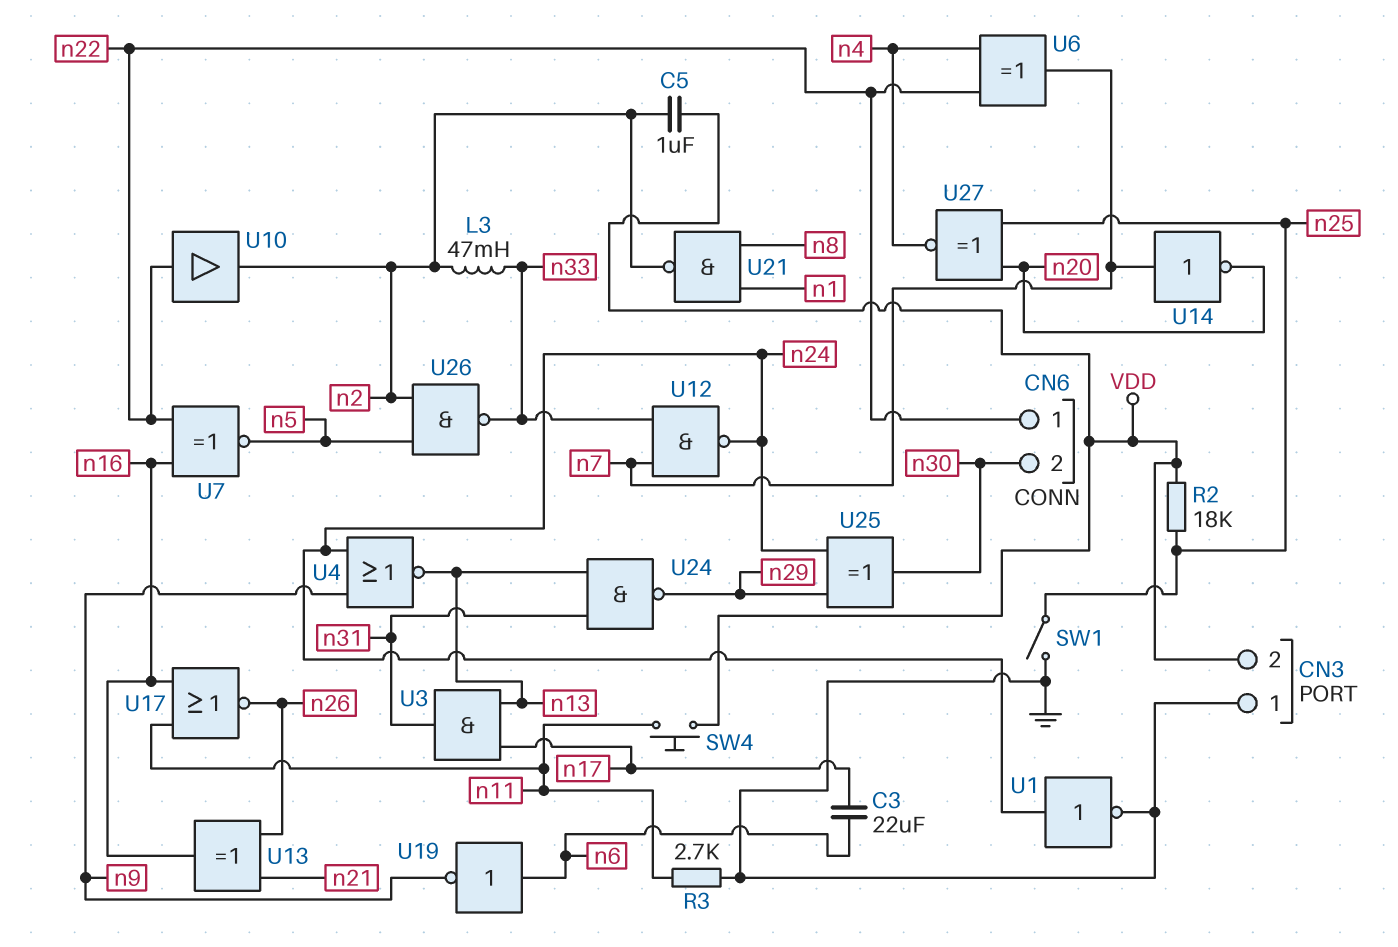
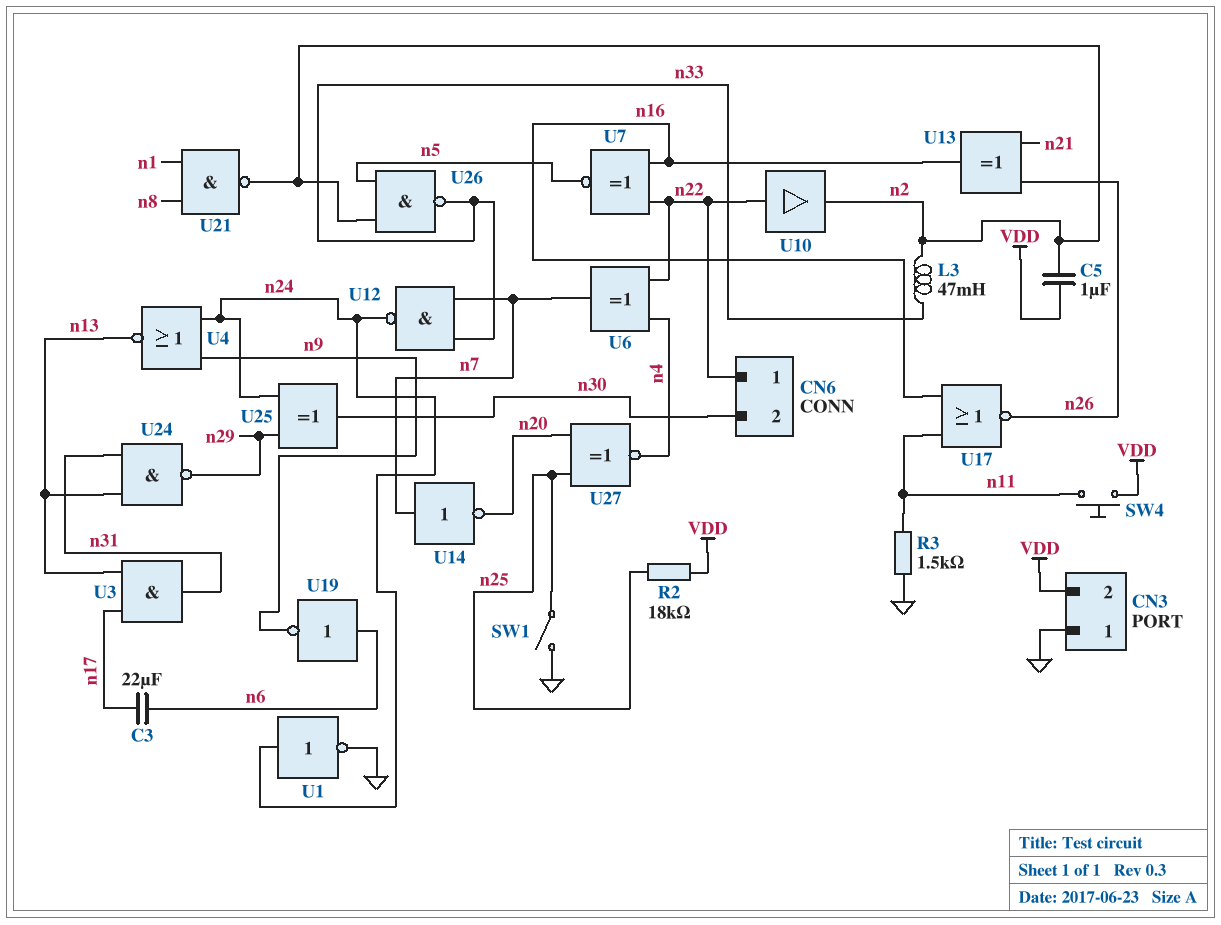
R3: 2.7k (GND, n11) -> 1.5k (GND, n11)

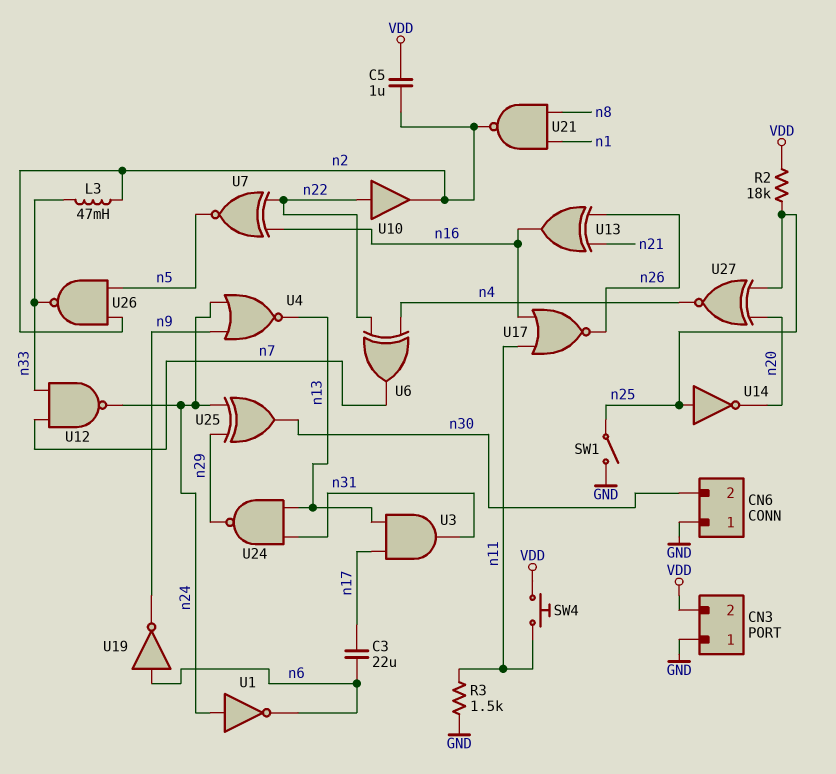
CN6 pin 1: n22 -> GND
U1: NOT (in n24, out GND) -> NOT (in n24, out n6)
U14: NOT (in n7, out n20) -> NOT (in n25, out n20)

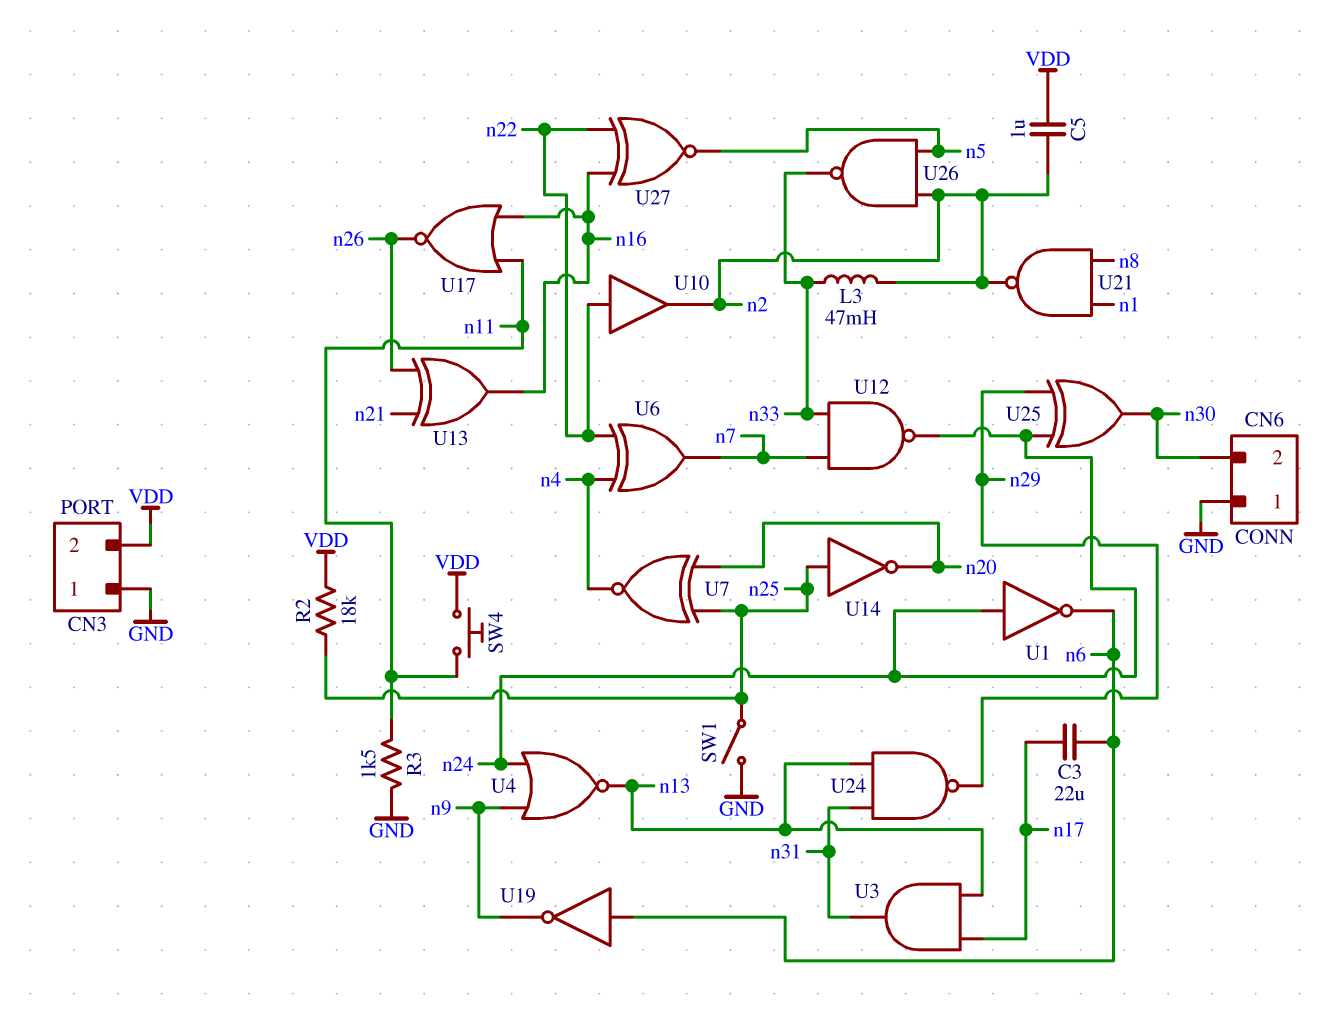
U7: XNOR (in n16, in n22, out n5) -> XNOR (in n20, in n25, out n4)
U27: XNOR (in n20, in n25, out n4) -> XNOR (in n16, in n22, out n5)

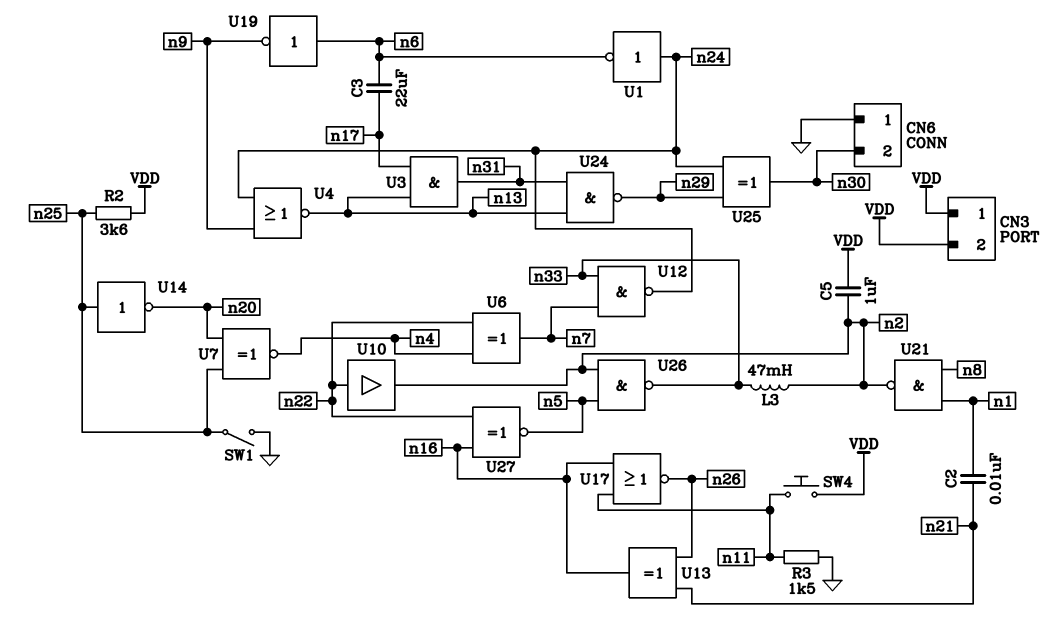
C2: none -> 10nF (n1, n21)
CN3 pin 1: GND -> VDD
R2: 18k (VDD, n25) -> 3.6k (VDD, n25)

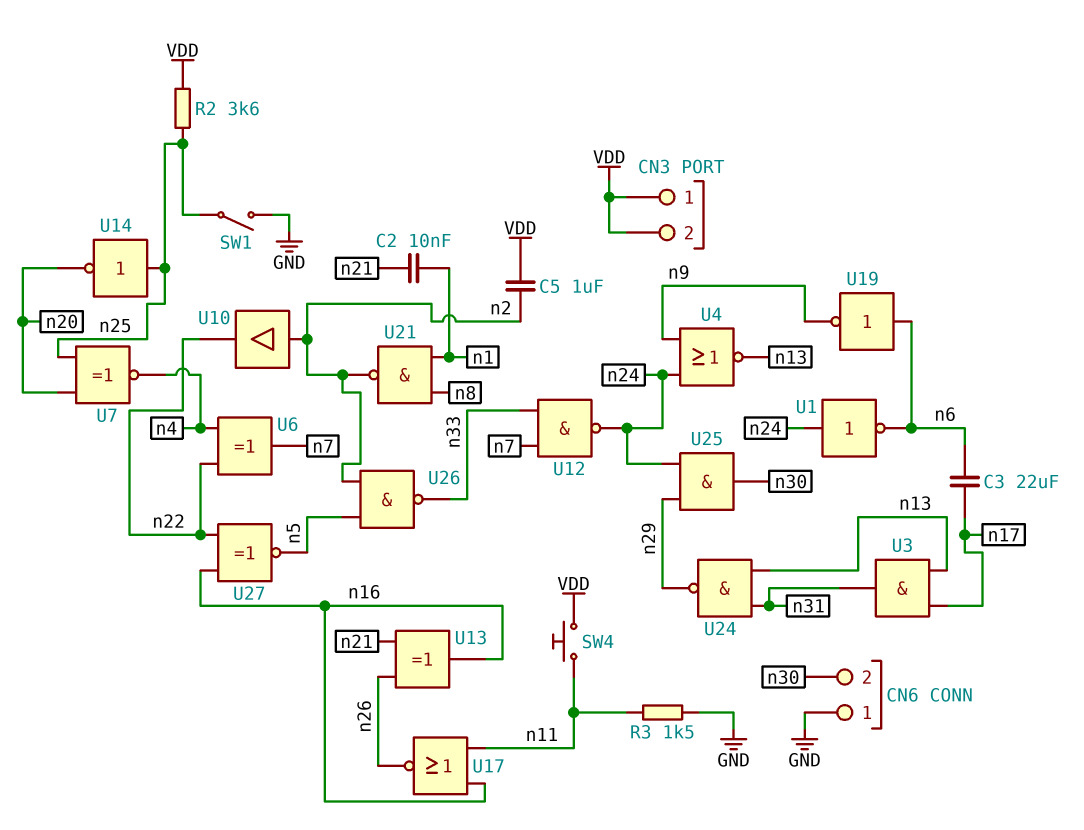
L3: 47mH (n2, n33) -> none
U10: buffer (in n22, out n2) -> buffer (in n2, out n22)
U25: XOR (in n24, in n29, out n30) -> AND (in n24, in n29, out n30)

